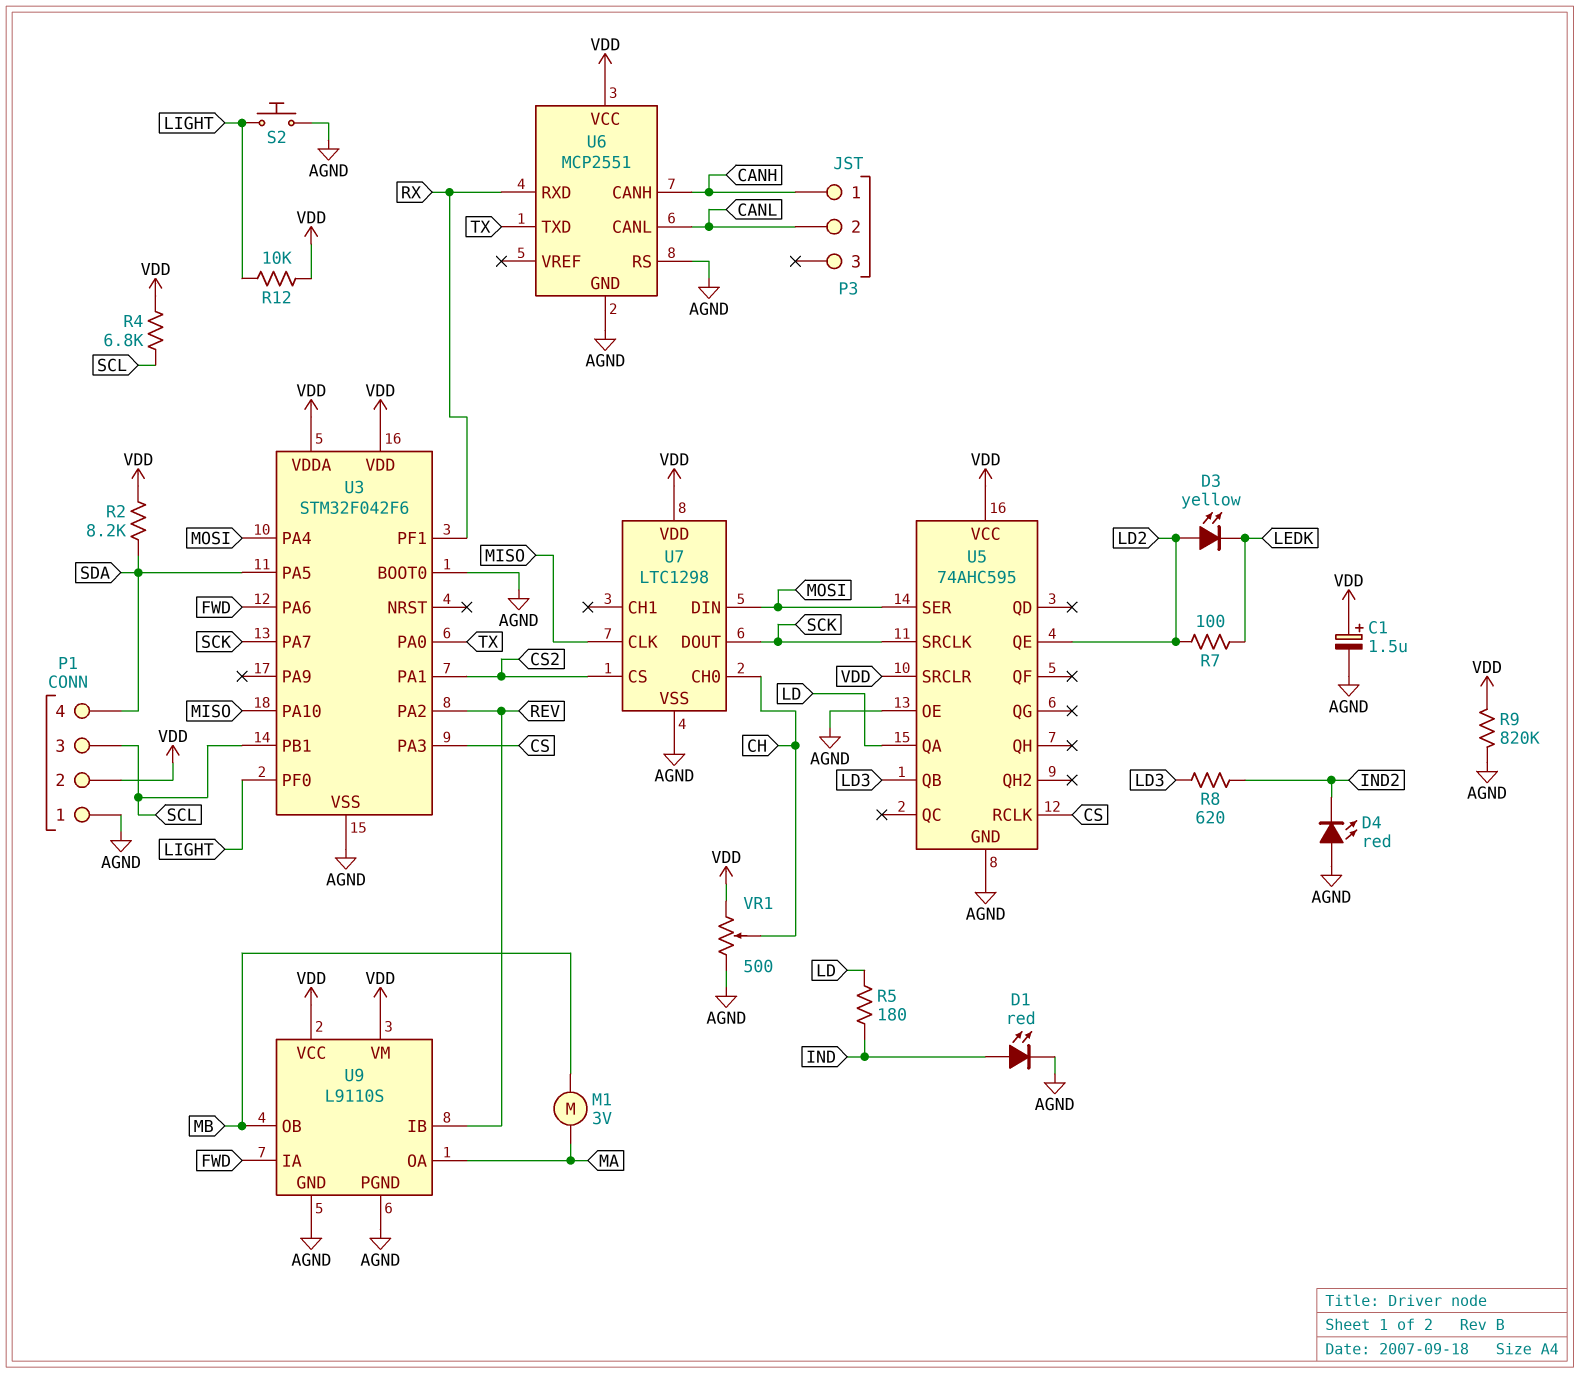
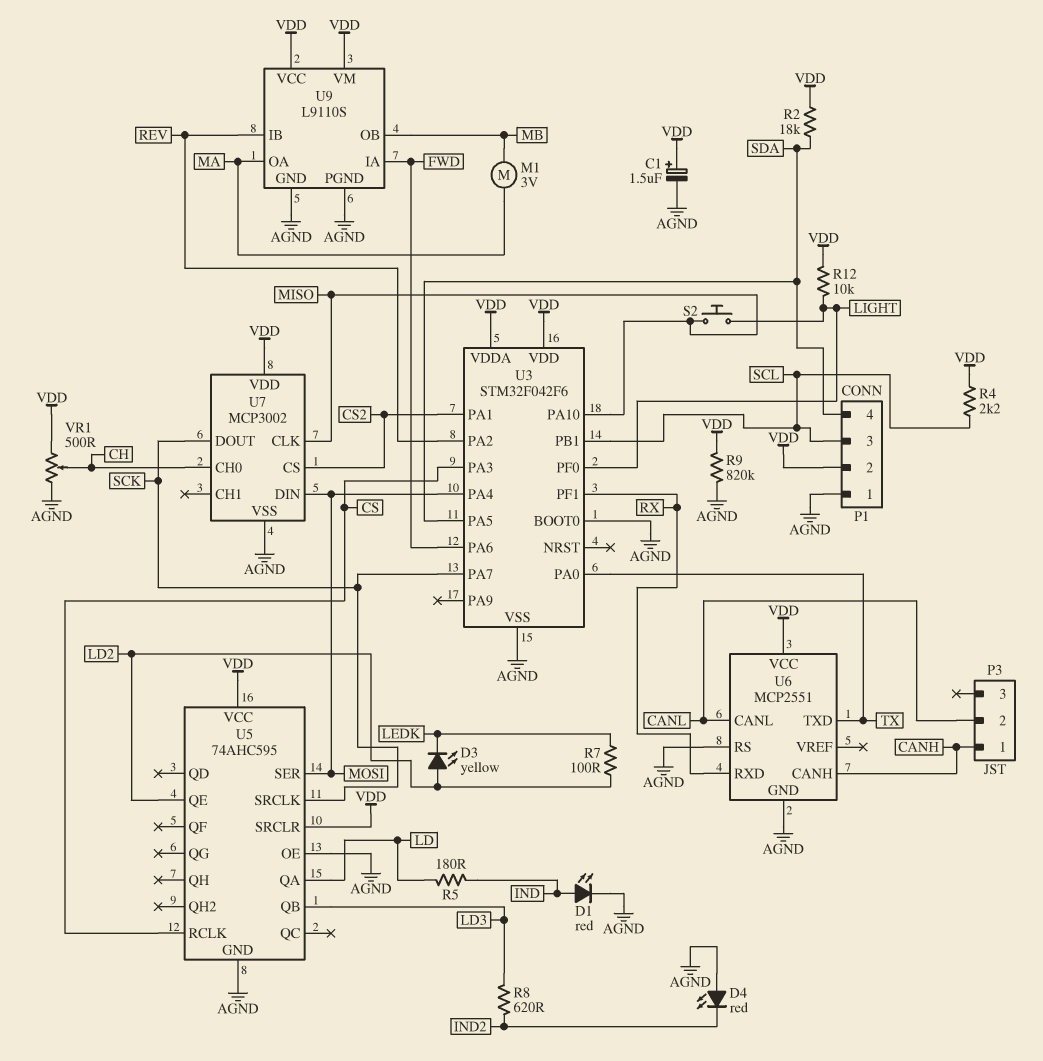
R2: 8.2k (SDA, VDD) -> 18k (SDA, VDD)
R4: 6.8k (SCL, VDD) -> 2.2k (SCL, VDD)
S2: button (AGND, LIGHT) -> button (LIGHT, MISO)
U7: LTC1298 -> MCP3002

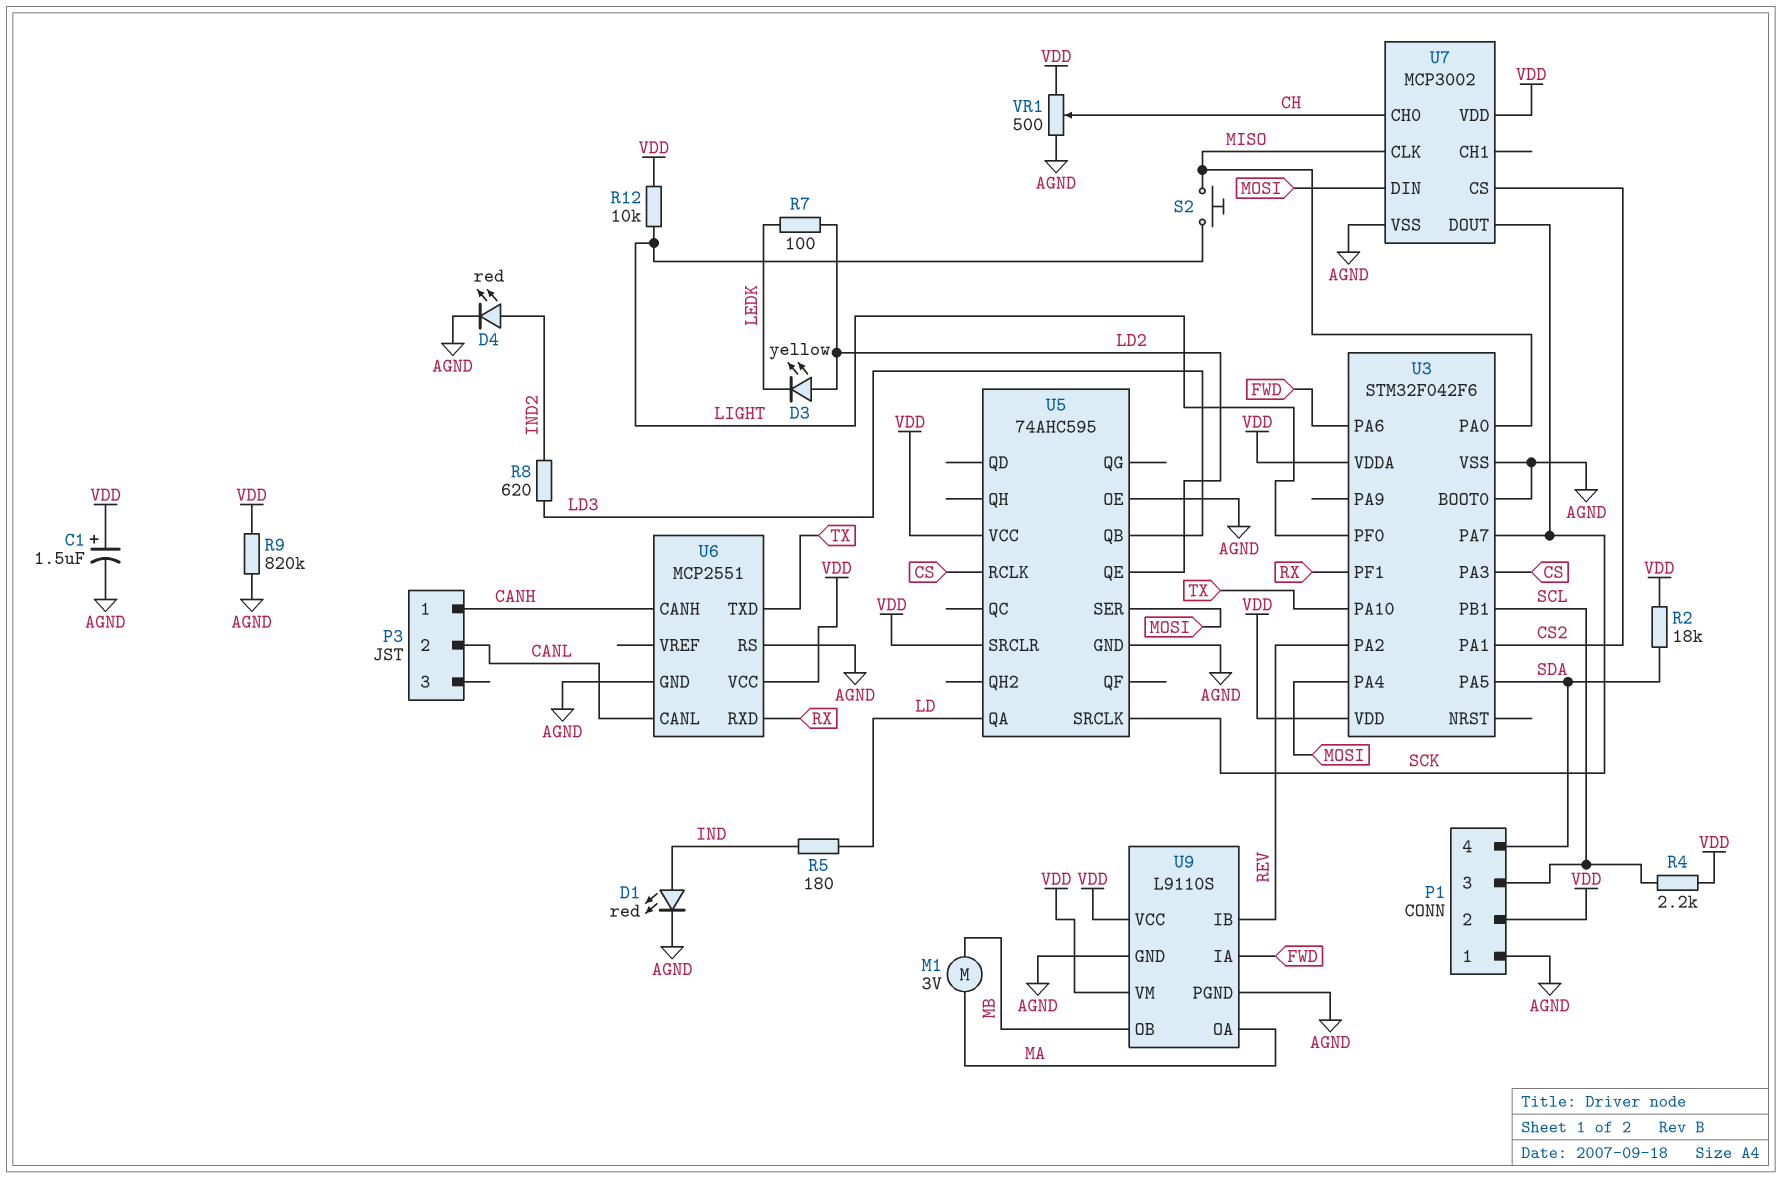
D4: LED red (A AGND, K IND2) -> LED red (A IND2, K AGND)
U3 pin PA0: TX -> MISO
U3 pin PA10: MISO -> TX

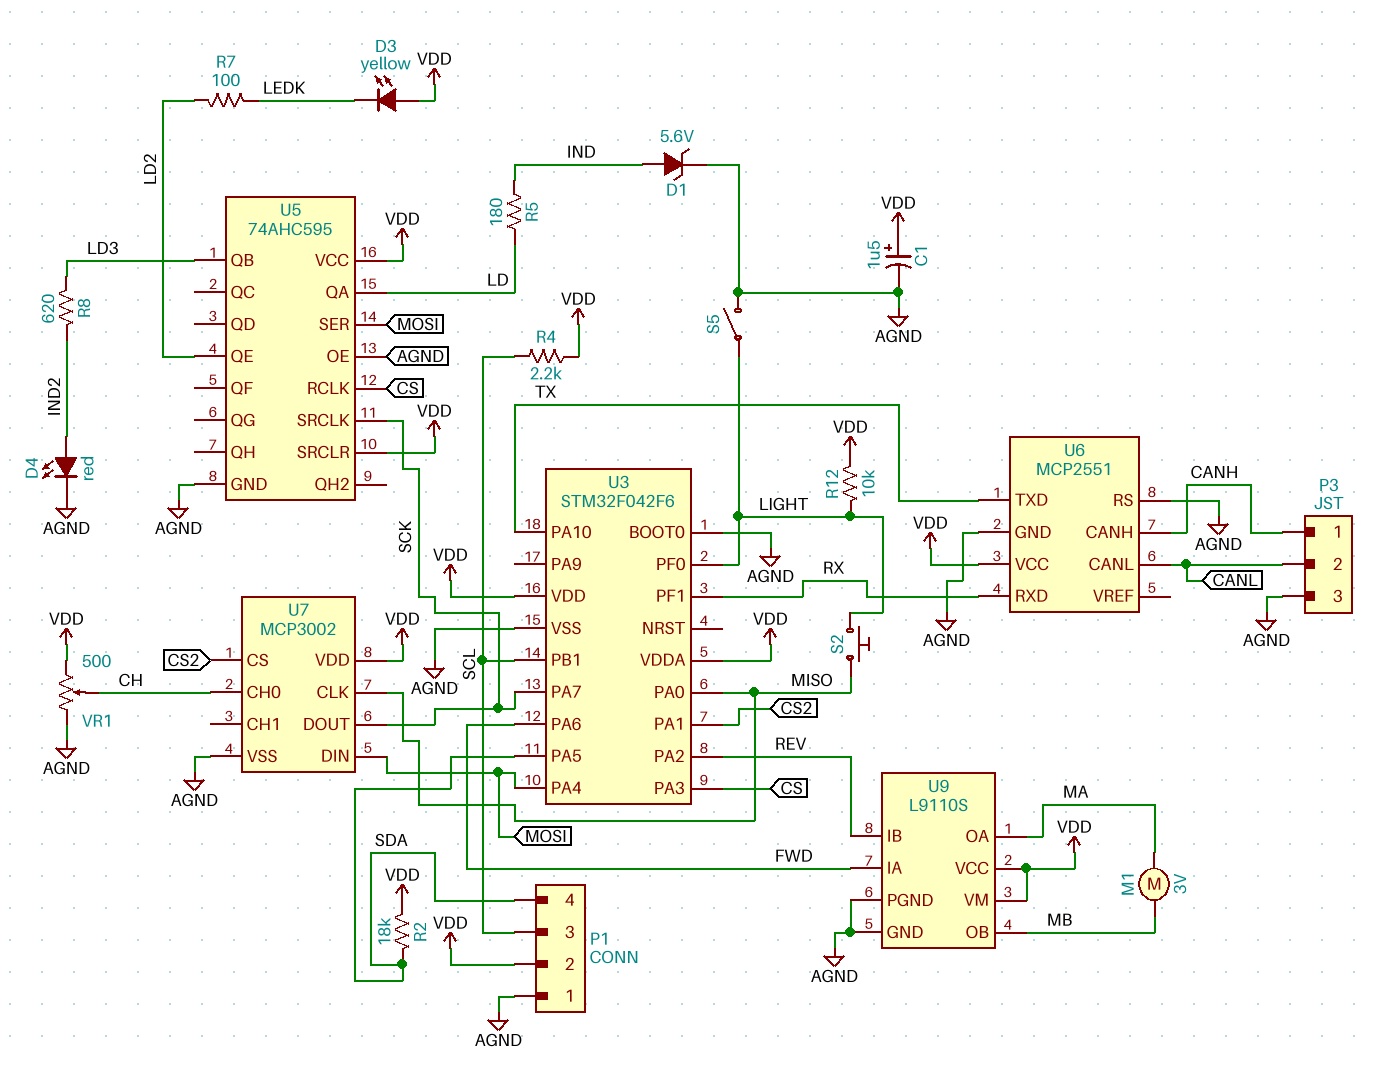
D1: LED red (A IND, K AGND) -> zener 5.6V (A IND, K AGND)
D3: LED yellow (A LD2, K LEDK) -> LED yellow (A VDD, K LEDK)
P3 pin 3: none -> AGND
R9: 820k (AGND, VDD) -> none
S5: none -> switch (AGND, LIGHT)

